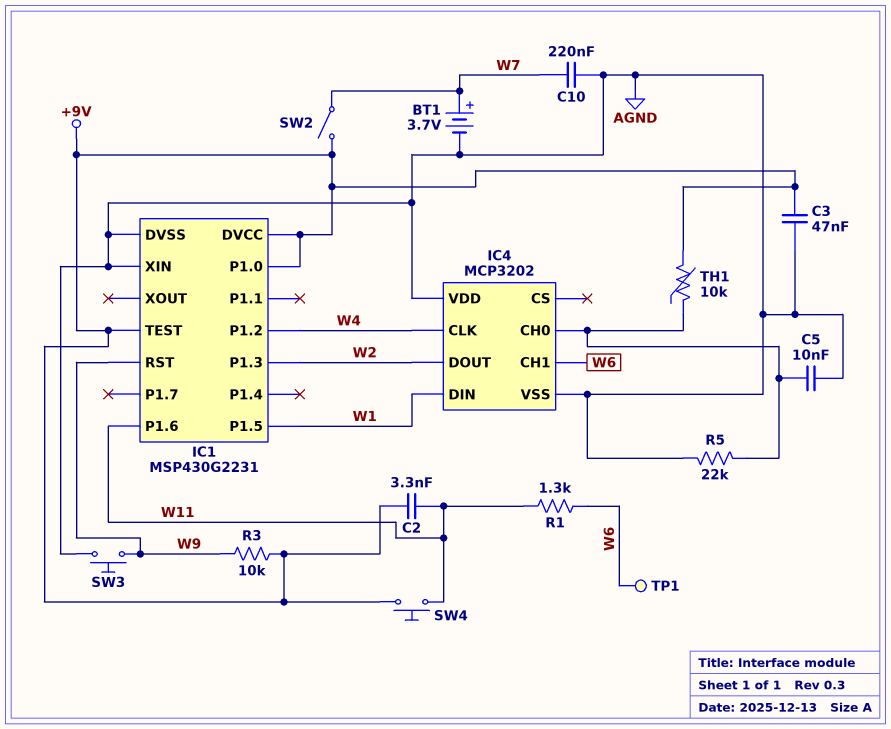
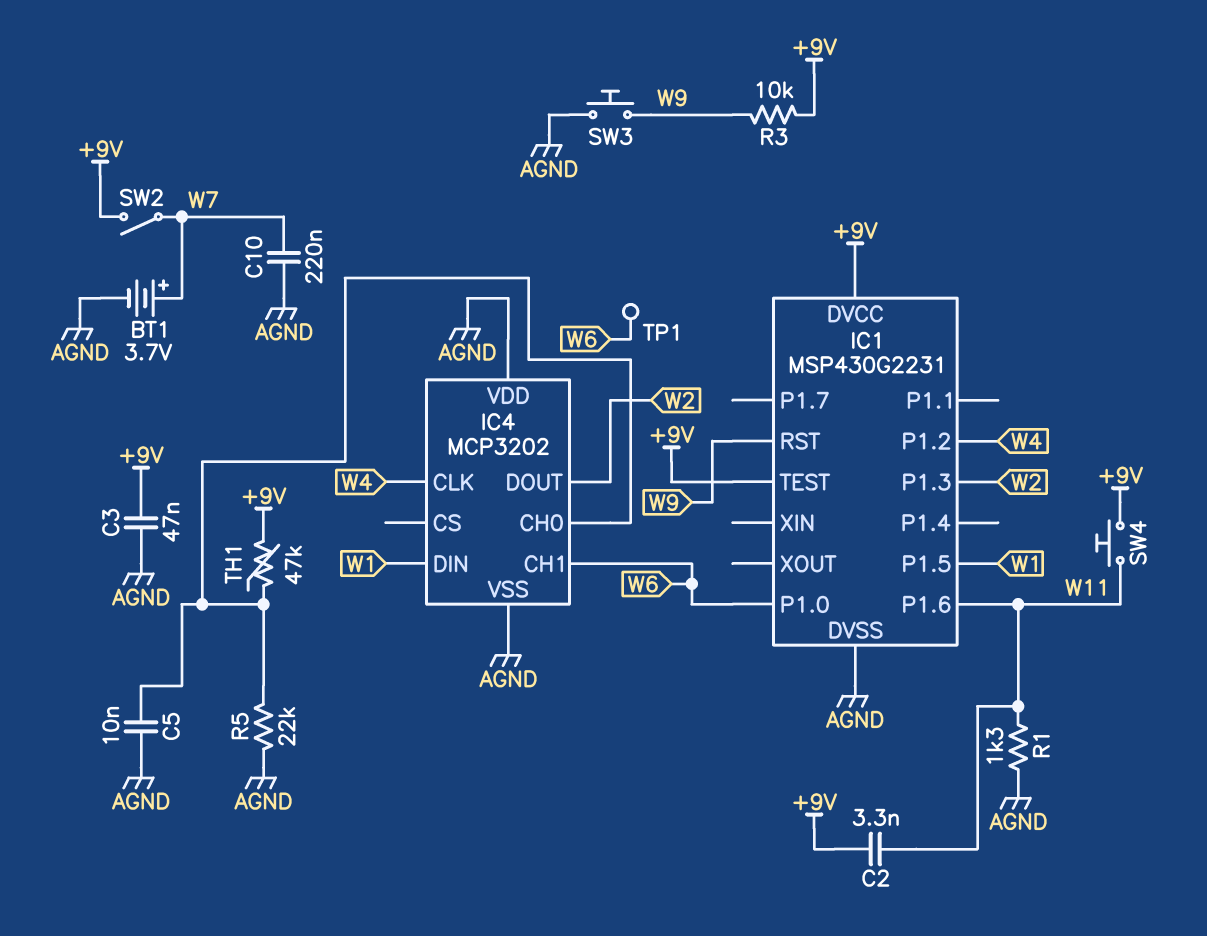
IC1 pin P1.0: +9V -> W6
IC1 pin XIN: AGND -> none
R1: 1.3k (W6, W11) -> 1.3k (AGND, W11)
TH1: 10k (+9V, IC4/CH0) -> 47k (+9V, IC4/CH0)

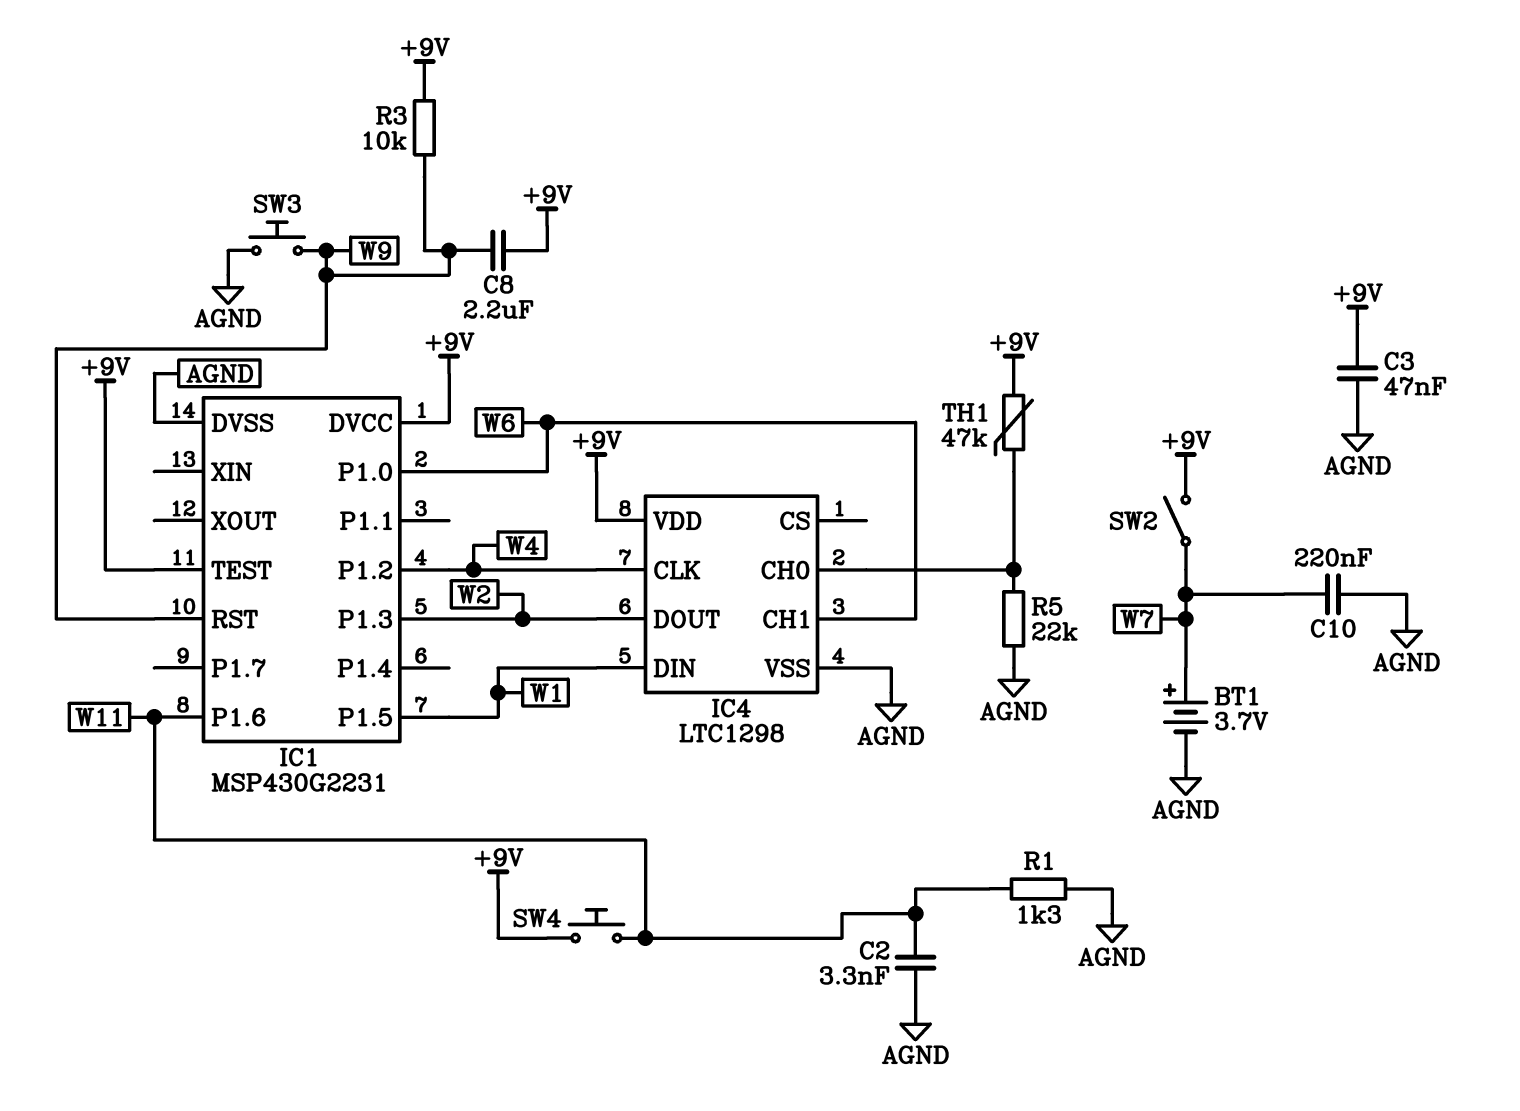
C2: 3.3nF (+9V, W11) -> 3.3nF (AGND, W11)
C5: 10nF (AGND, IC4/CH0) -> none
C8: none -> 2.2uF (+9V, W9)
IC4: MCP3202 -> LTC1298
IC4 pin VDD: AGND -> +9V
TP1: test point (W6) -> none

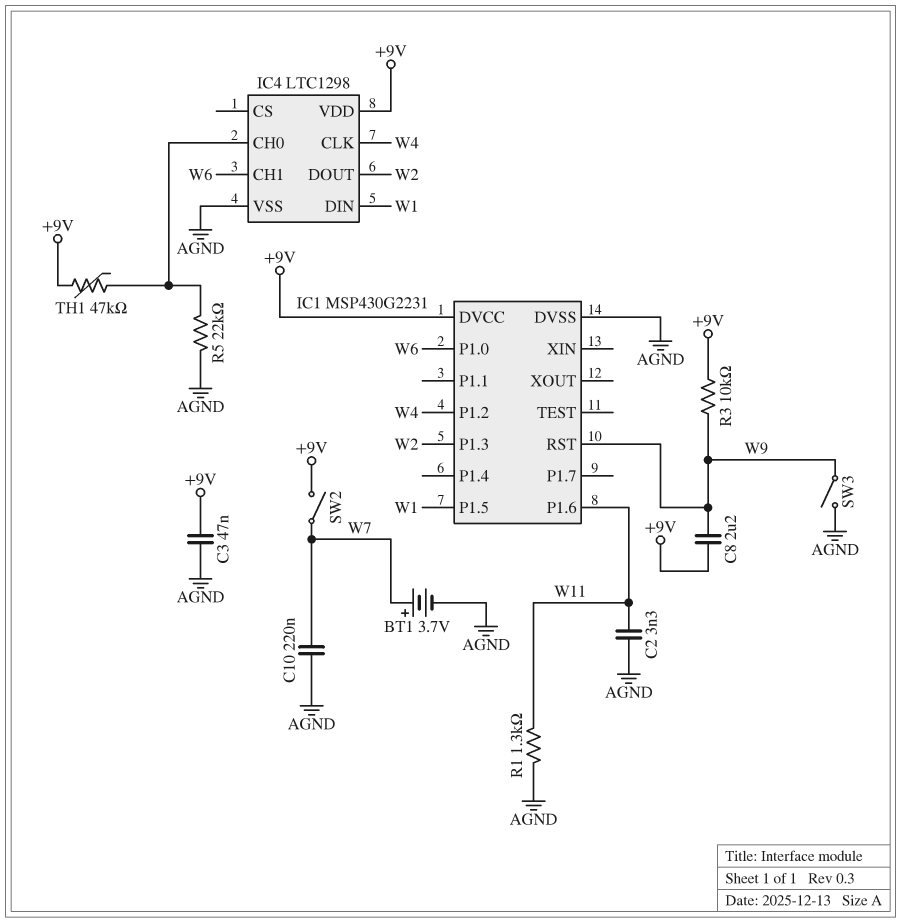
IC1 pin TEST: +9V -> none
SW3: button (AGND, W9) -> switch (AGND, W9)
SW4: button (+9V, W11) -> none

